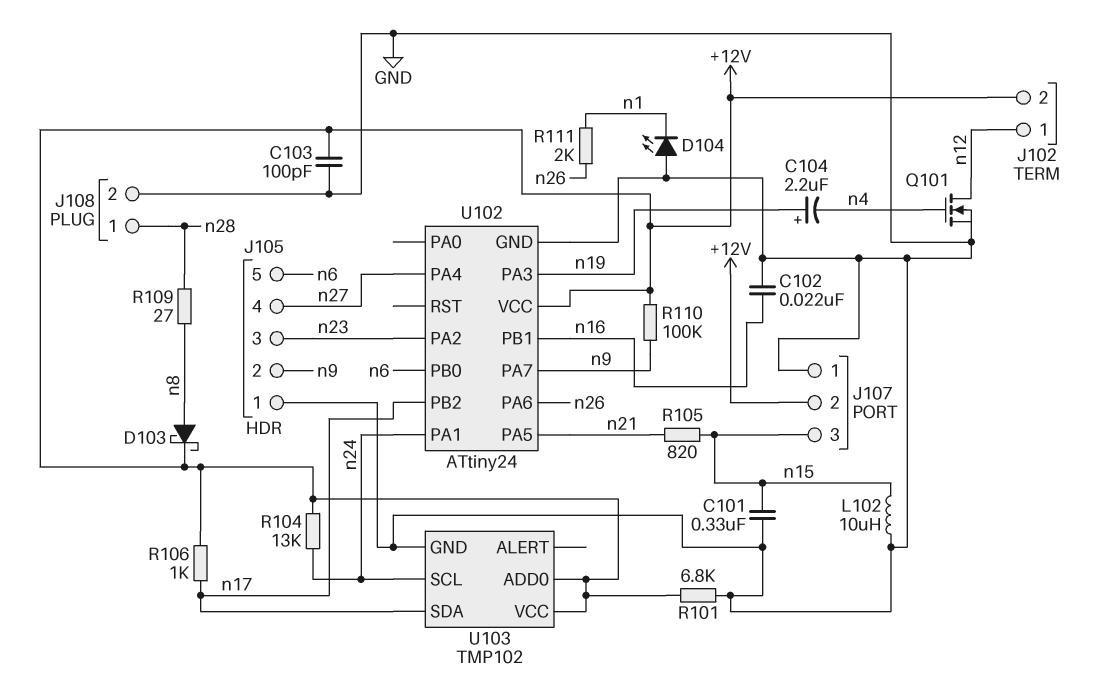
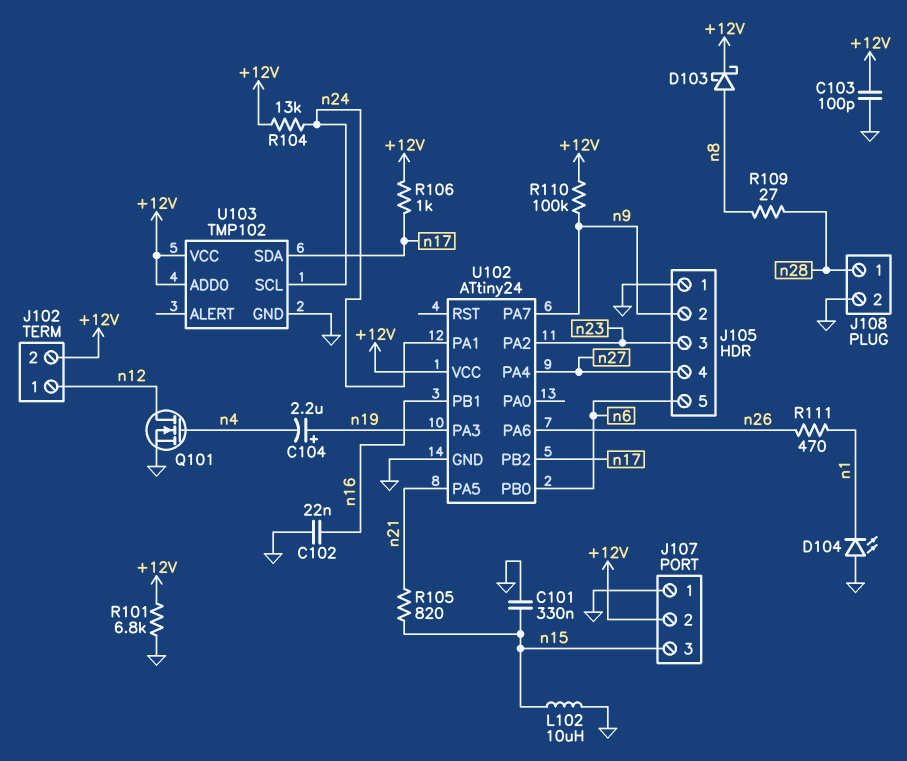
R111: 2k (n1, n26) -> 470 (n1, n26)

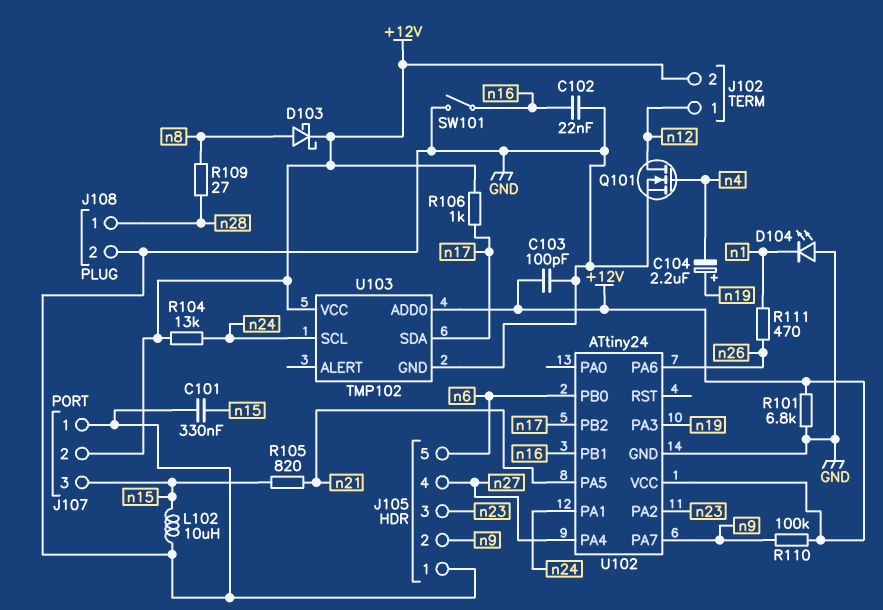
SW101: none -> switch (GND, n16)

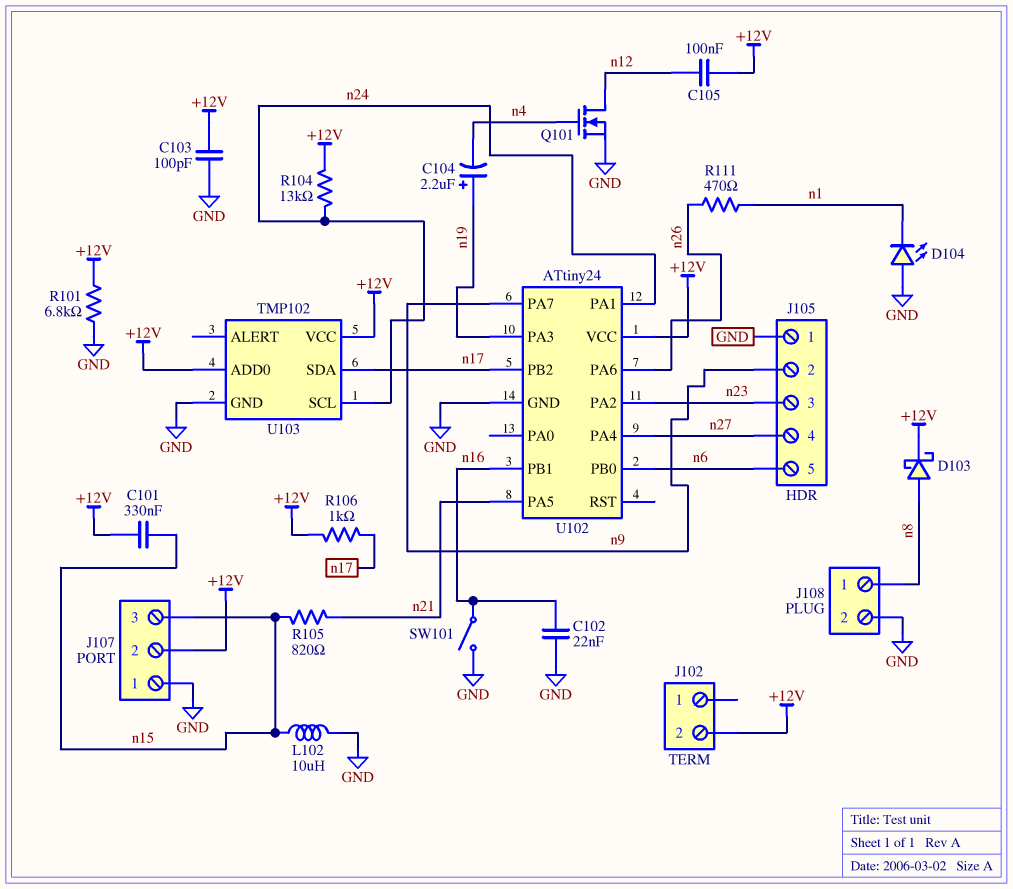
C101: 330nF (GND, n15) -> 330nF (+12V, n15)
C105: none -> 100nF (+12V, n12)
J102 pin 1: n12 -> none
J108 pin 1: n28 -> n8
R109: 27 (n8, n28) -> none
R110: 100k (+12V, n9) -> none

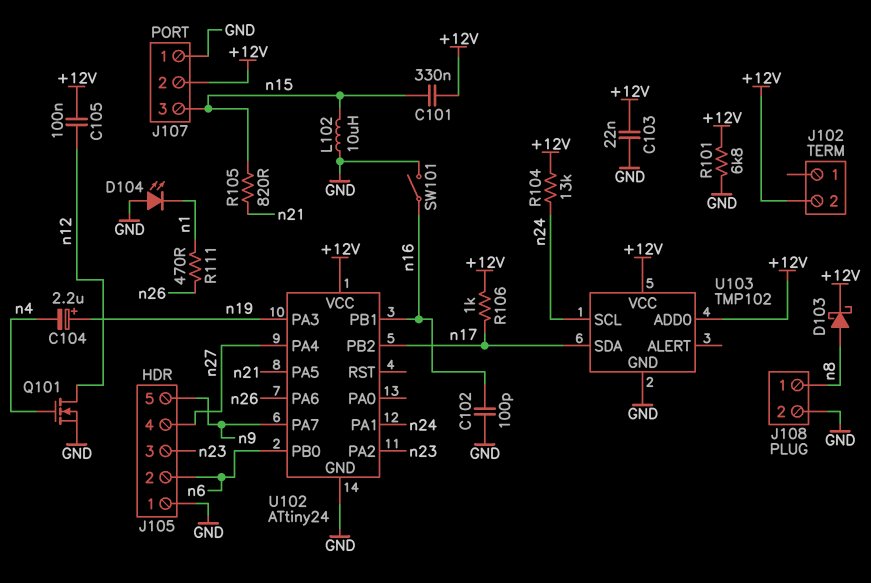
C102: 22nF (GND, n16) -> 100pF (GND, n16)
C103: 100pF (+12V, GND) -> 22nF (+12V, GND)
J105 pin 2: n9 -> n6
J105 pin 5: n6 -> n9

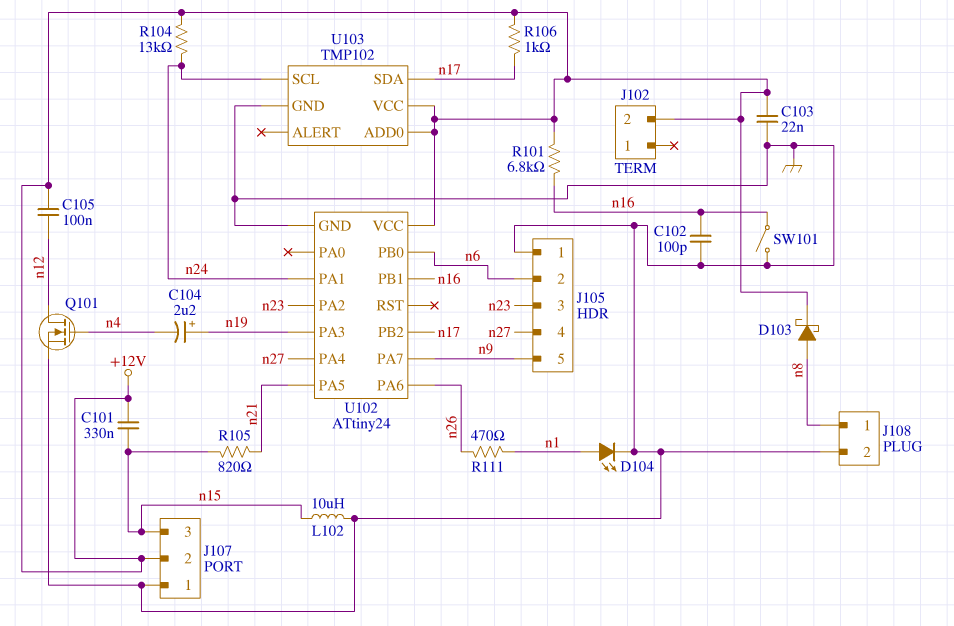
D104: LED (A GND, K n1) -> LED (A n1, K GND)
R101: 6.8k (+12V, GND) -> 6.8k (+12V, n16)

